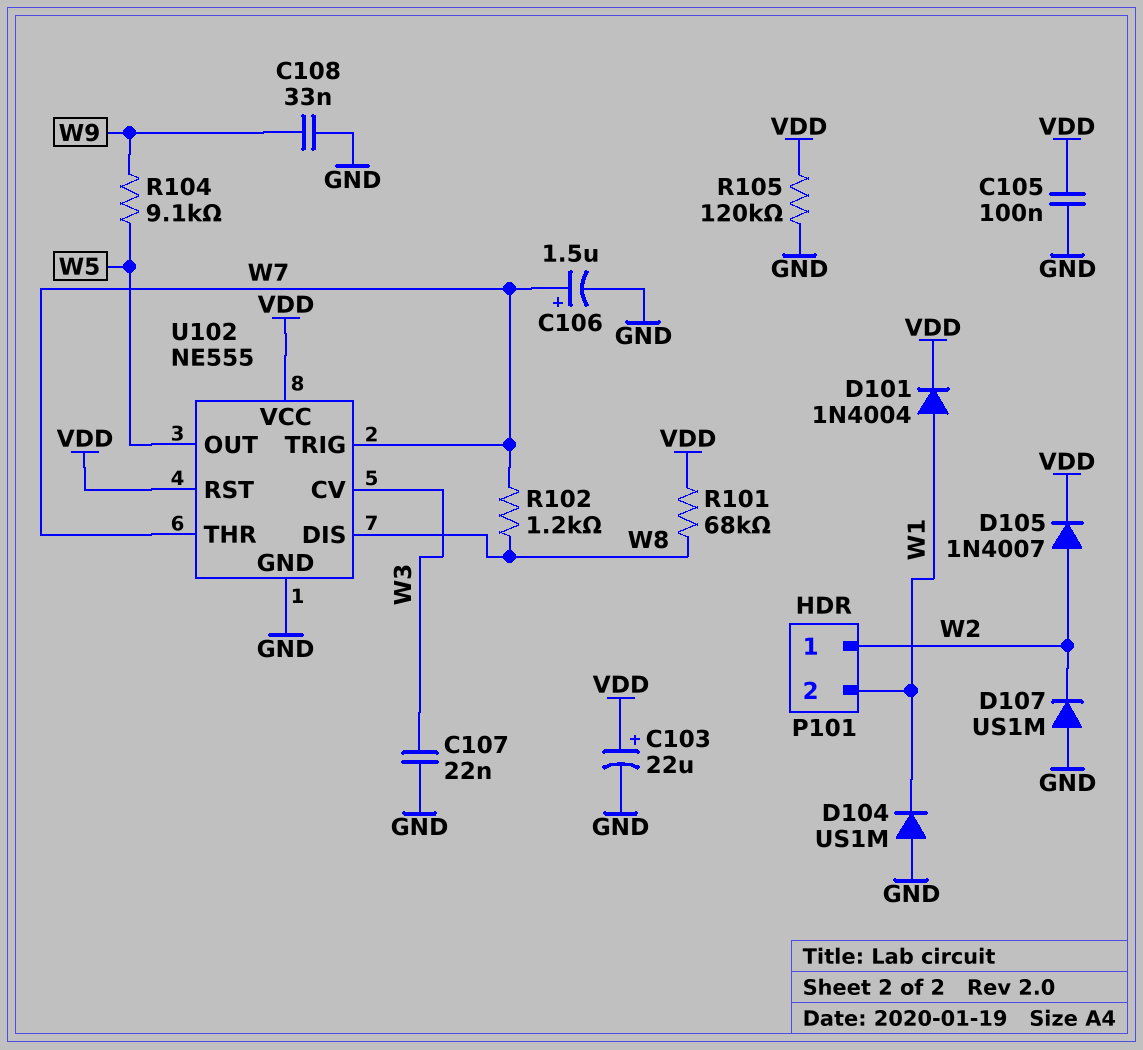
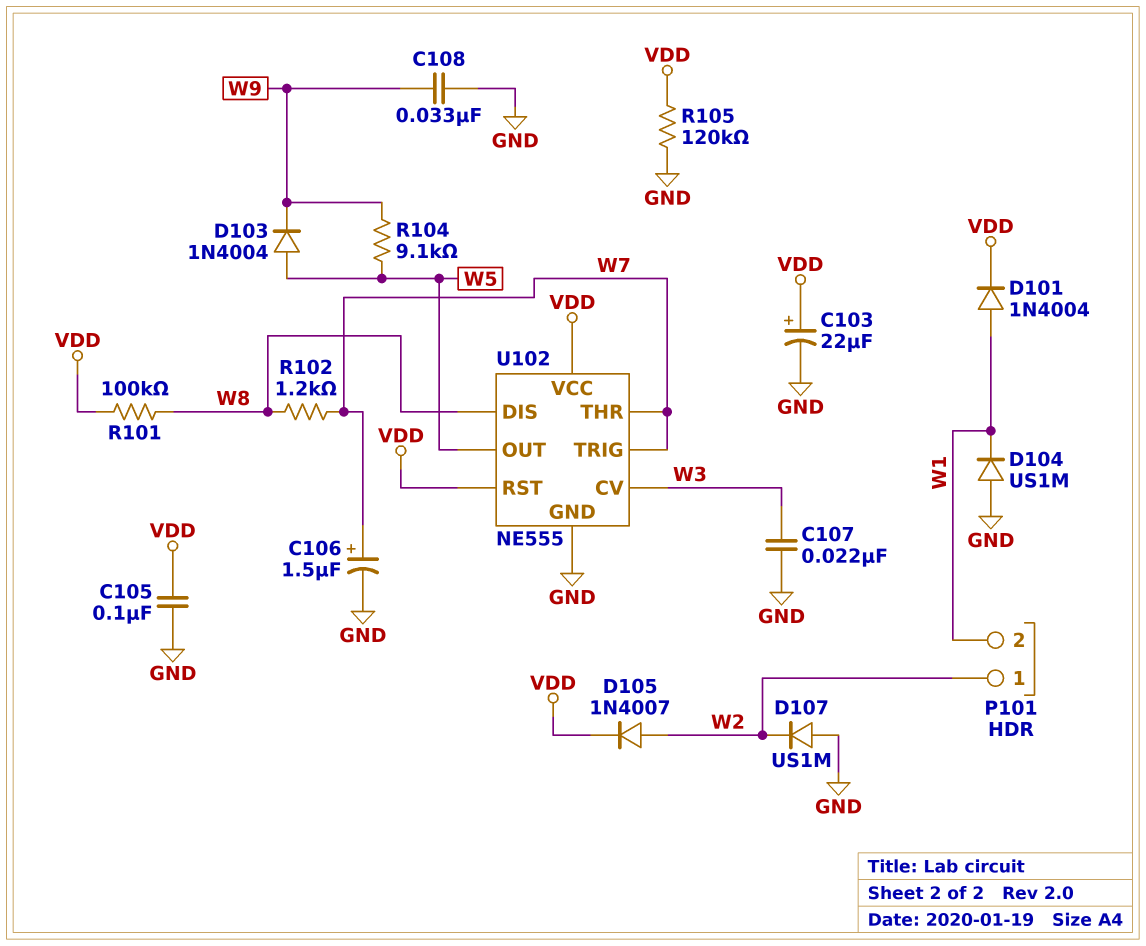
D103: none -> diode 1N4004 (A W5, K W9)
R101: 68k (VDD, W8) -> 100k (VDD, W8)

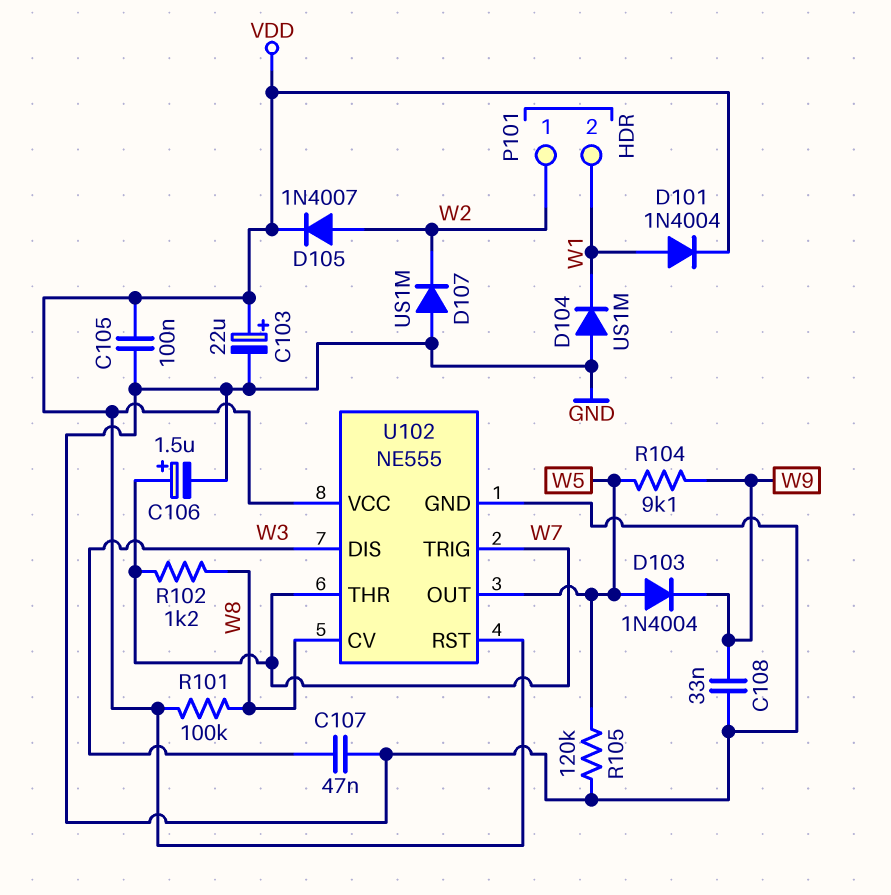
C107: 22nF (GND, W3) -> 47nF (GND, W3)
R105: 120k (GND, VDD) -> 120k (GND, W5)
U102 pin CV: W3 -> W8
U102 pin DIS: W8 -> W3

